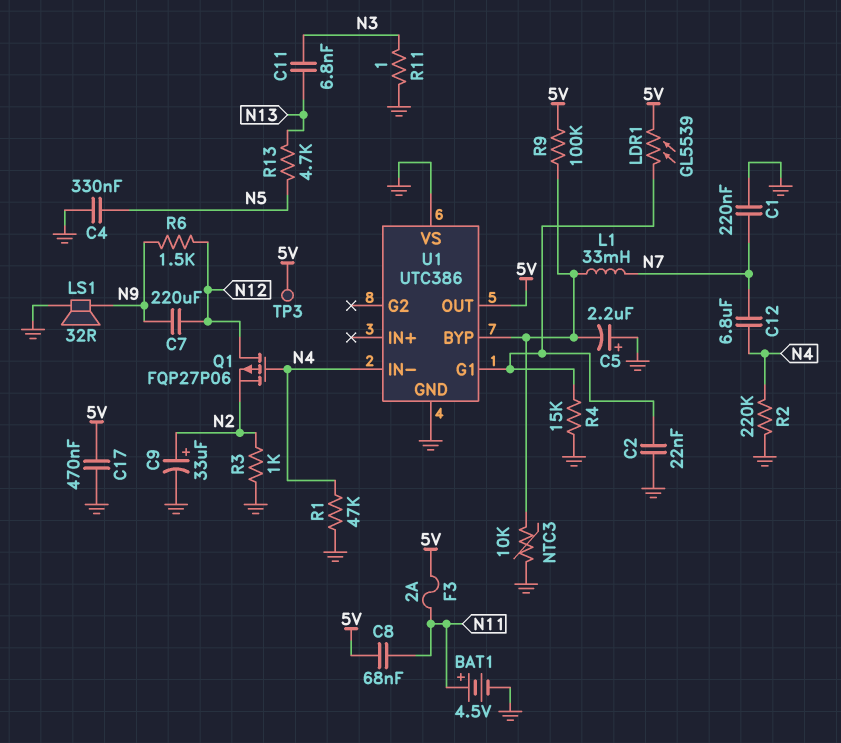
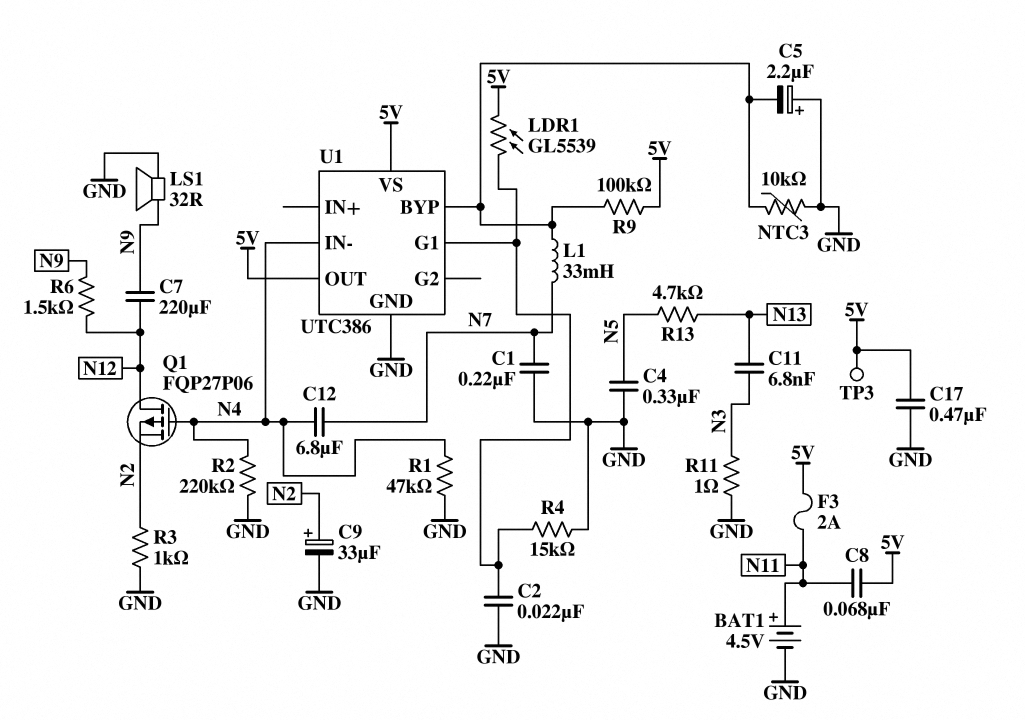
U1 pin VS: GND -> 5V

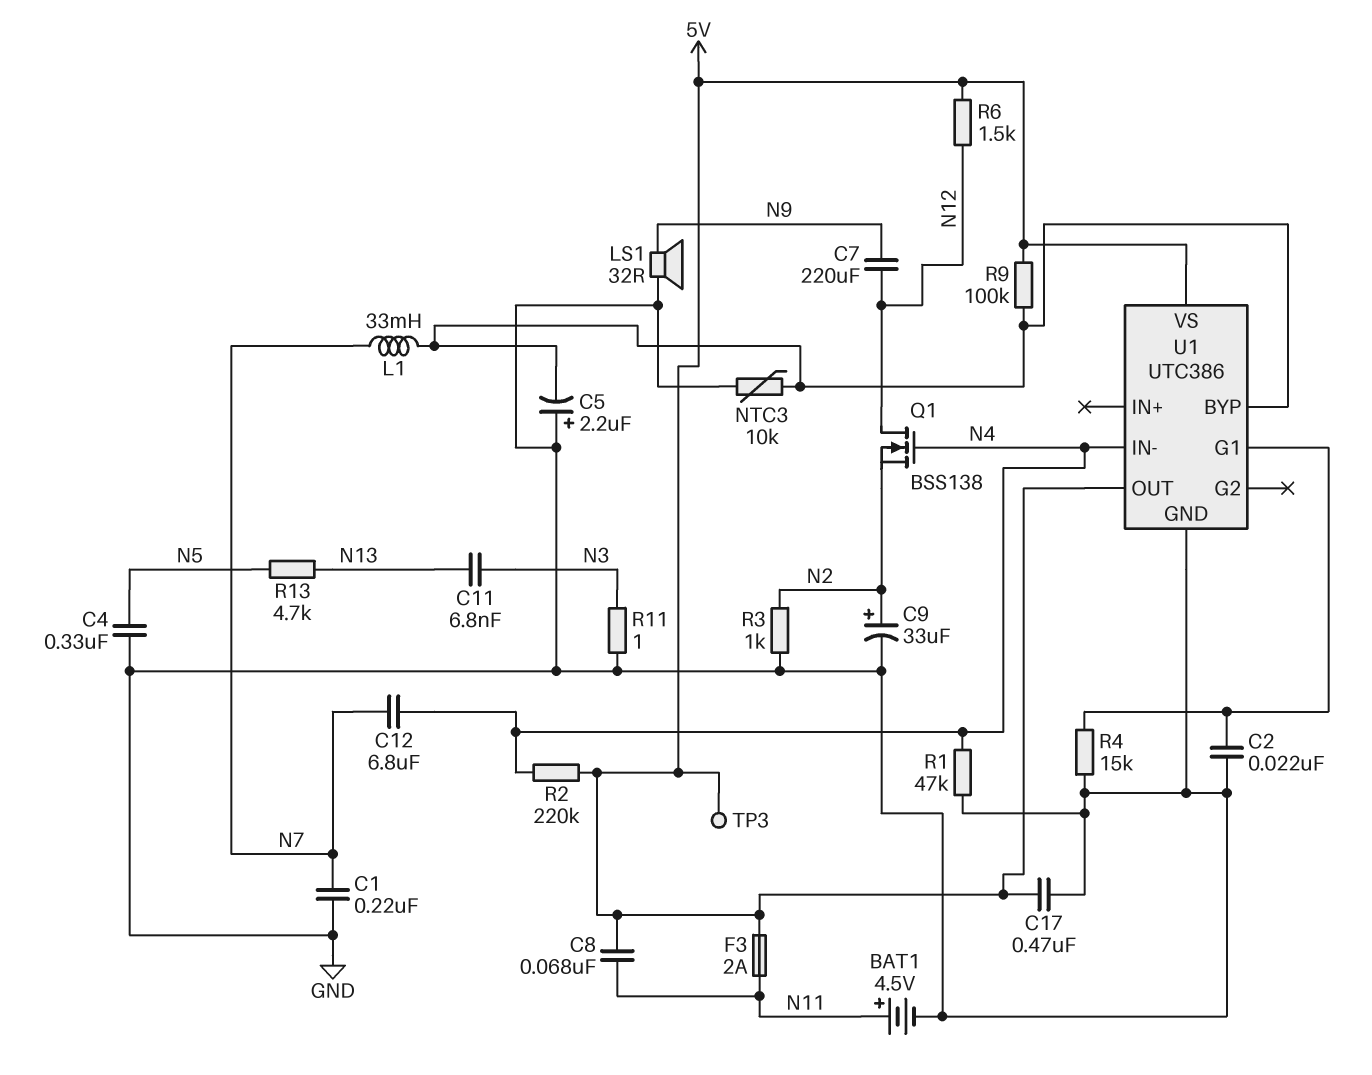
LDR1: GL5539 (5V, U1/G1) -> none
Q1: PMOS FQP27P06 (G N4, D N12, S N2) -> NMOS BSS138 (G N4, D N12, S N2)
R2: 220k (GND, N4) -> 220k (5V, N4)
R6: 1.5k (N9, N12) -> 1.5k (5V, N12)

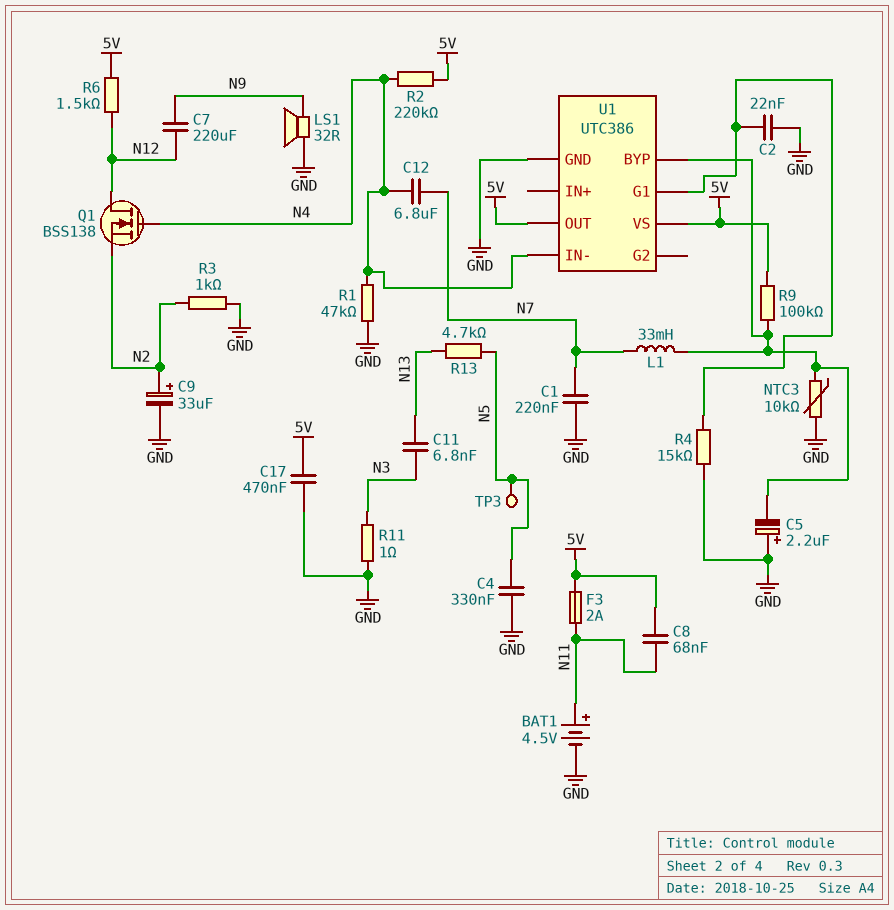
TP3: test point (5V) -> test point (N5)

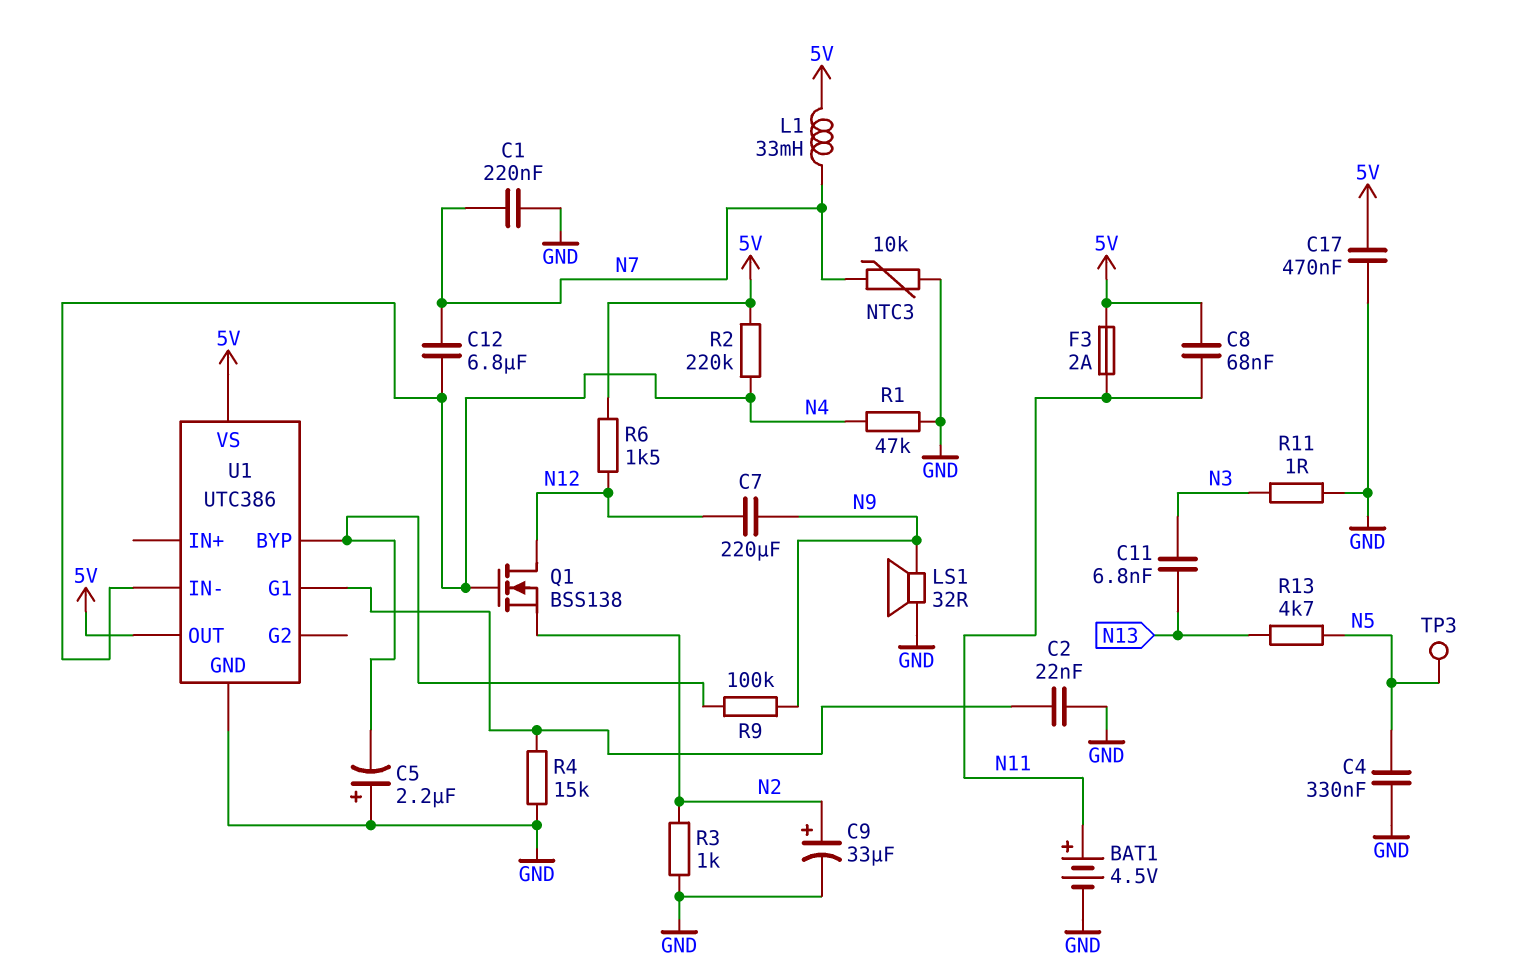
L1: 33mH (N7, U1/BYP) -> 33mH (5V, N7)
NTC3: 10k (GND, U1/BYP) -> 10k (GND, N7)
R9: 100k (5V, U1/BYP) -> 100k (N9, U1/BYP)

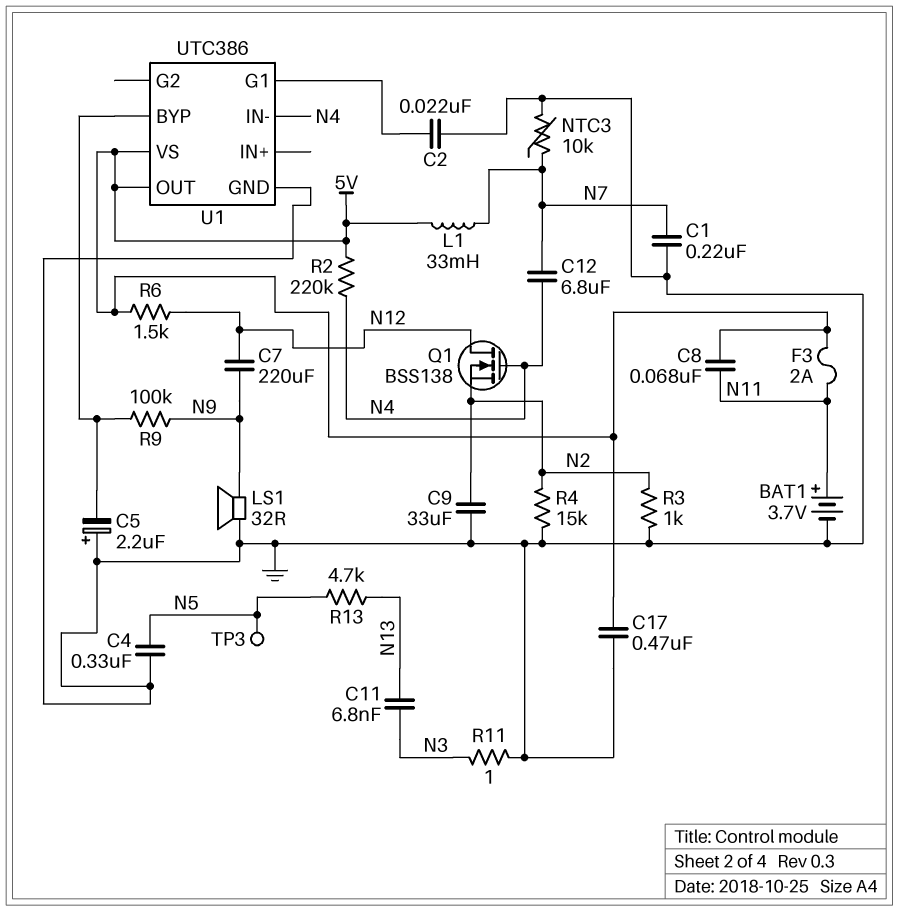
BAT1: 4.5V (plus N11, minus GND) -> 3.7V (plus N11, minus GND)
C9: 33uF (plus N2, minus GND) -> 33uF (GND, N2)
R1: 47k (GND, N4) -> none
R4: 15k (GND, U1/G1) -> 15k (GND, N2)

